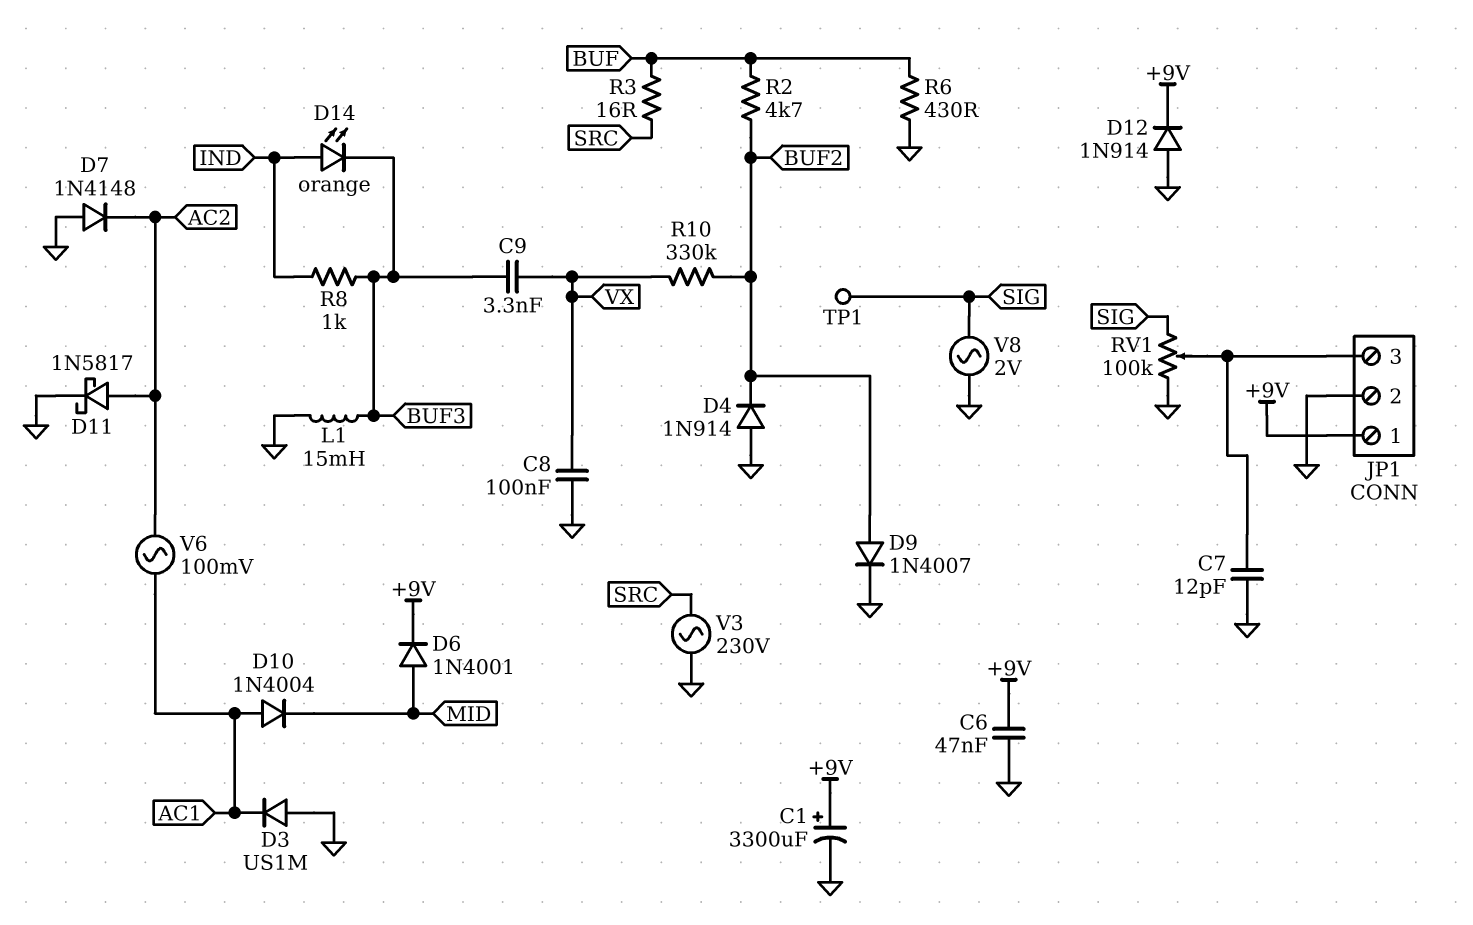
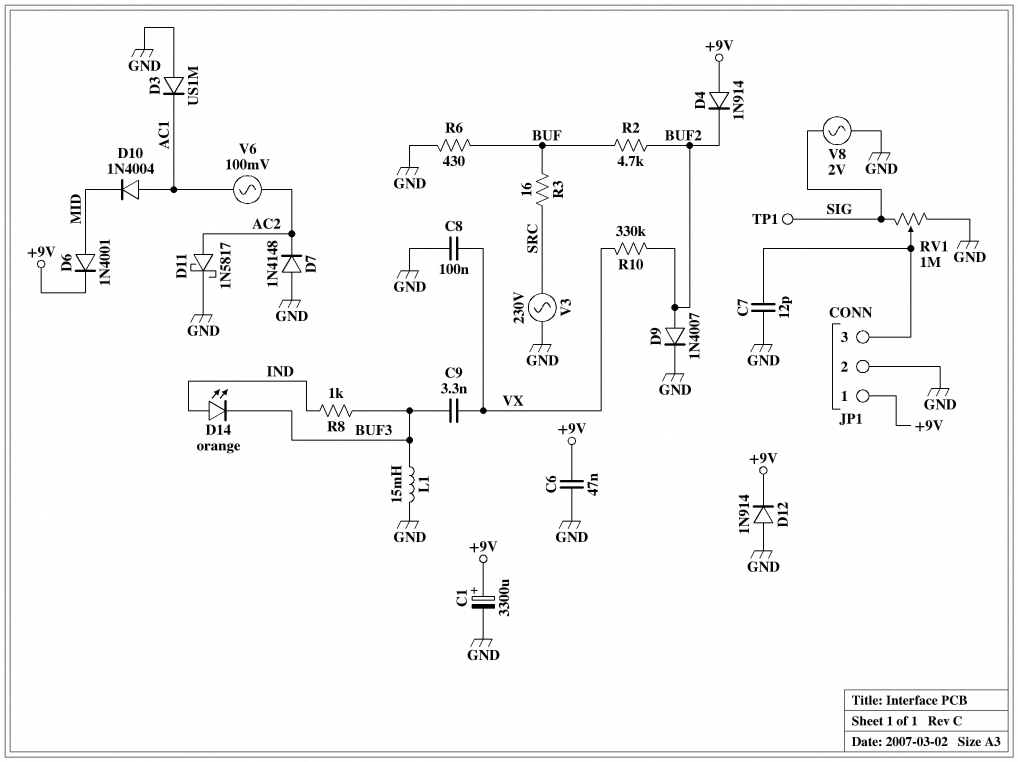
D4: diode 1N914 (A GND, K BUF2) -> diode 1N914 (A +9V, K BUF2)
RV1: 100k (GND, SIG, wiper JP1/3) -> 1M (GND, SIG, wiper JP1/3)

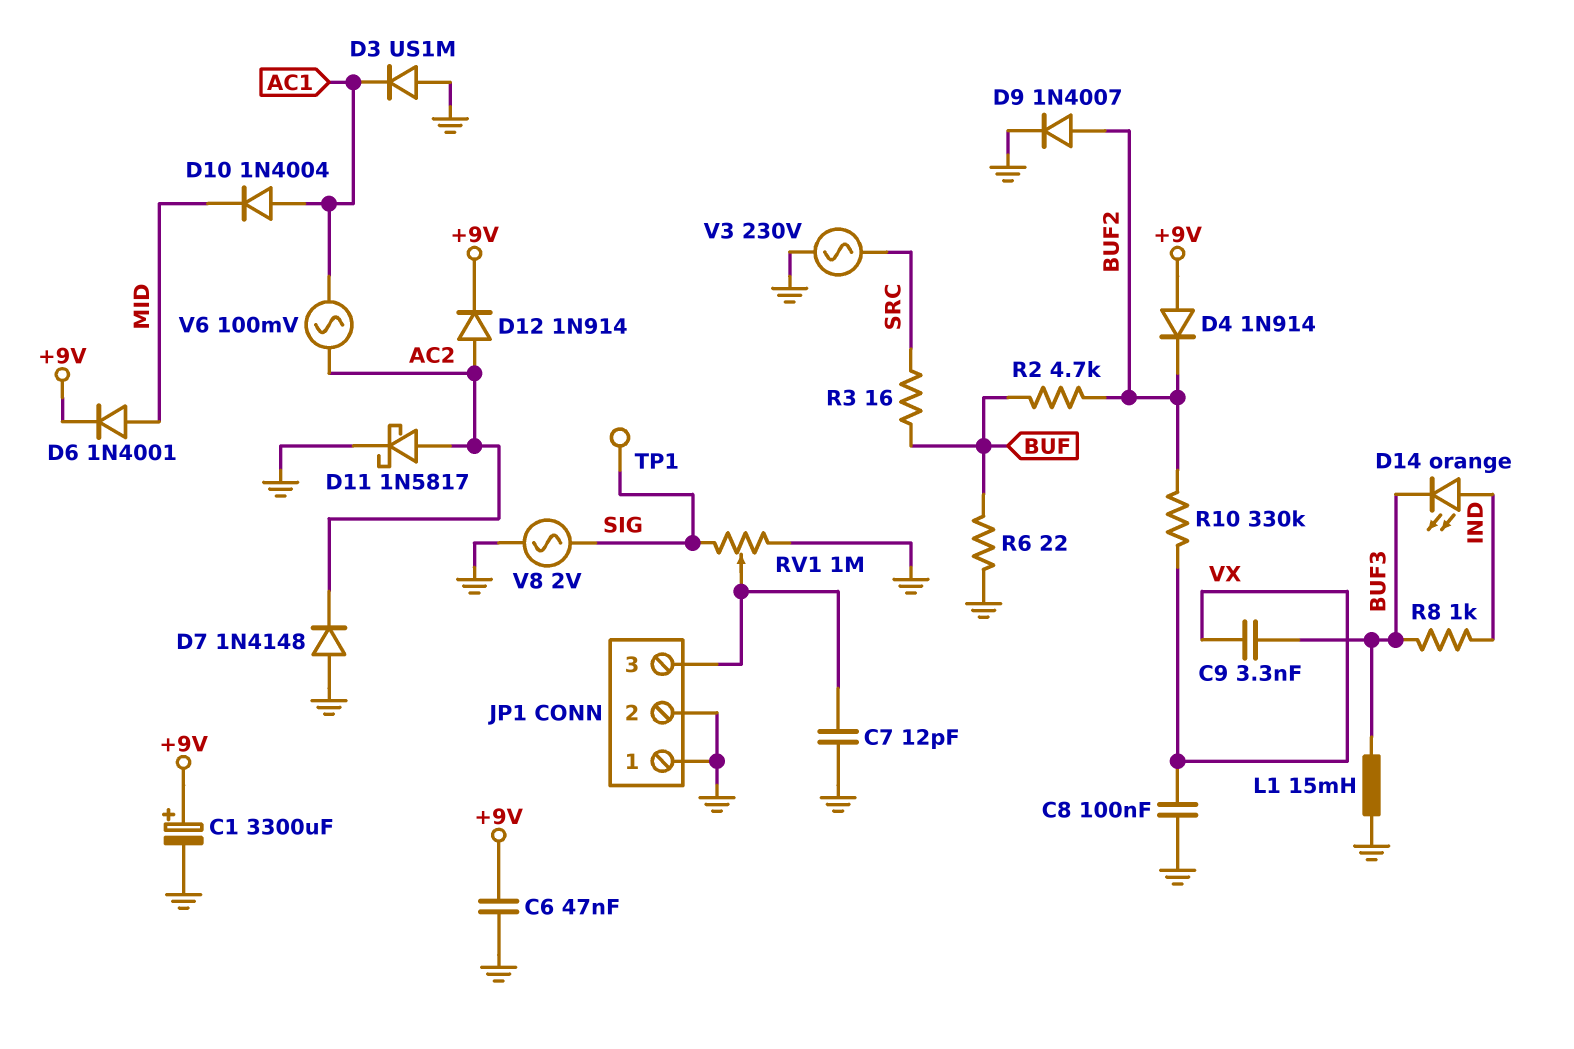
D12: diode 1N914 (A GND, K +9V) -> diode 1N914 (A AC2, K +9V)
JP1 pin 1: +9V -> GND
R6: 430 (BUF, GND) -> 22 (BUF, GND)

